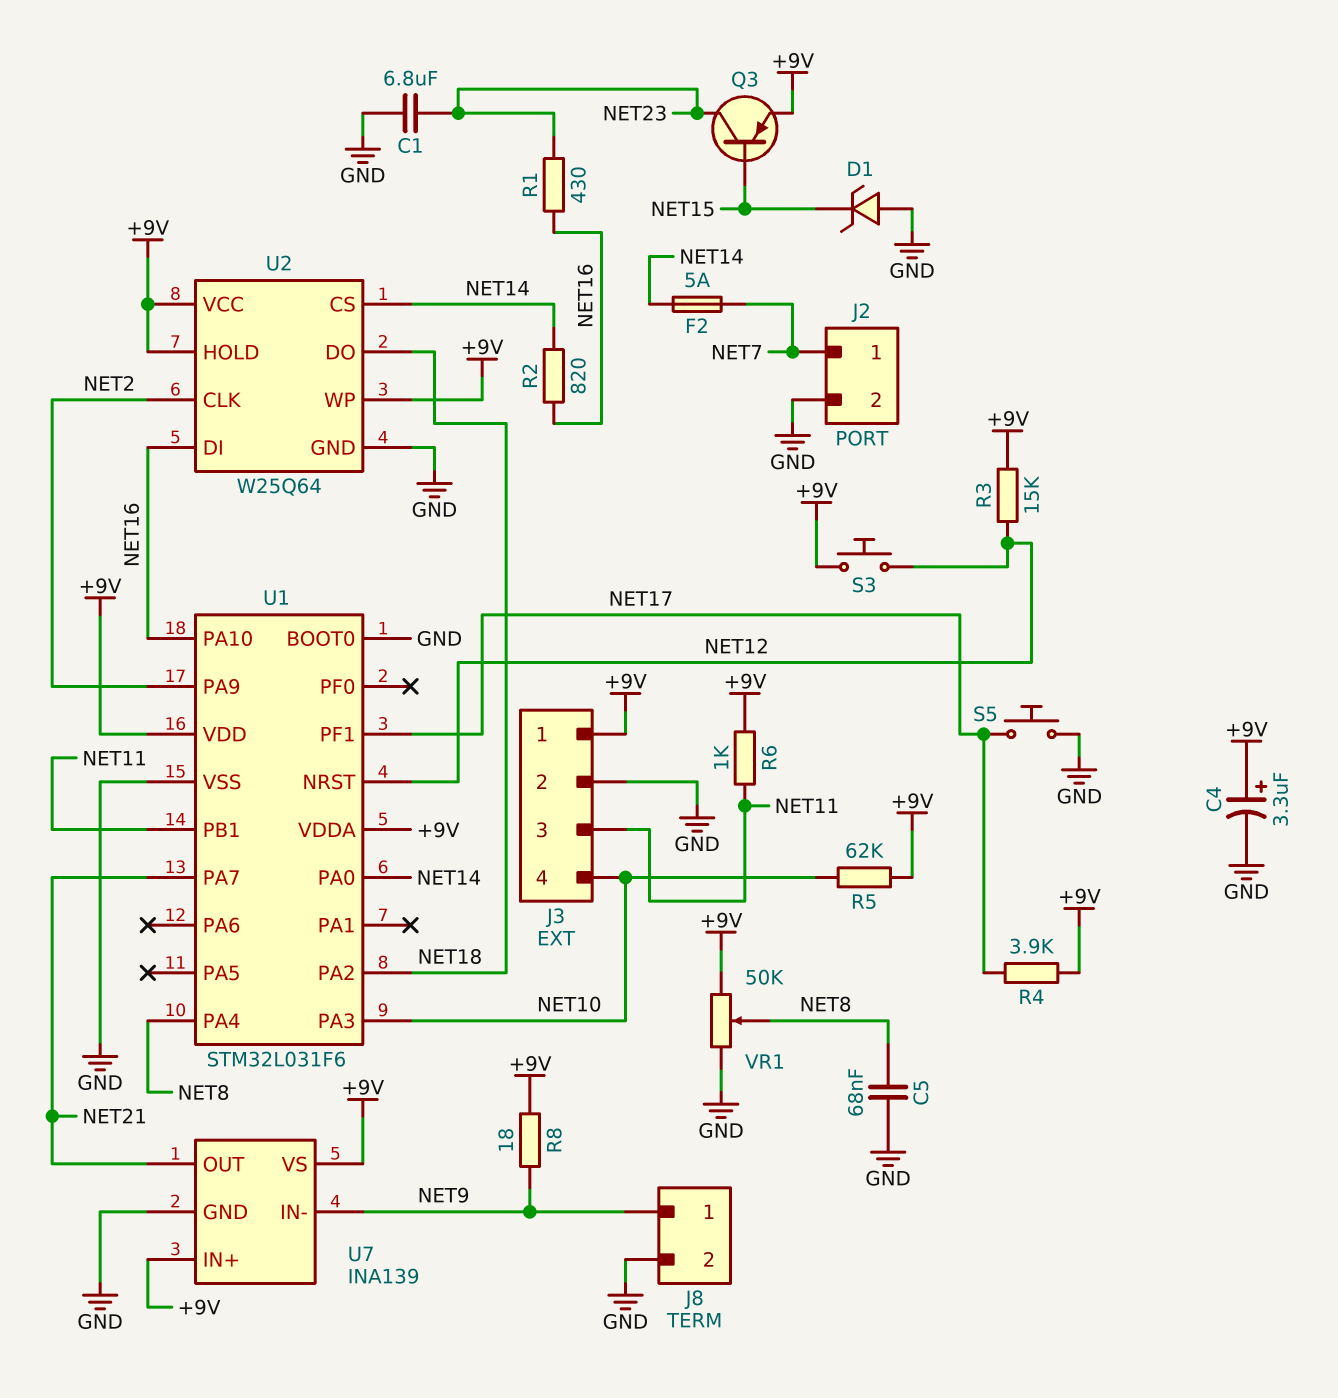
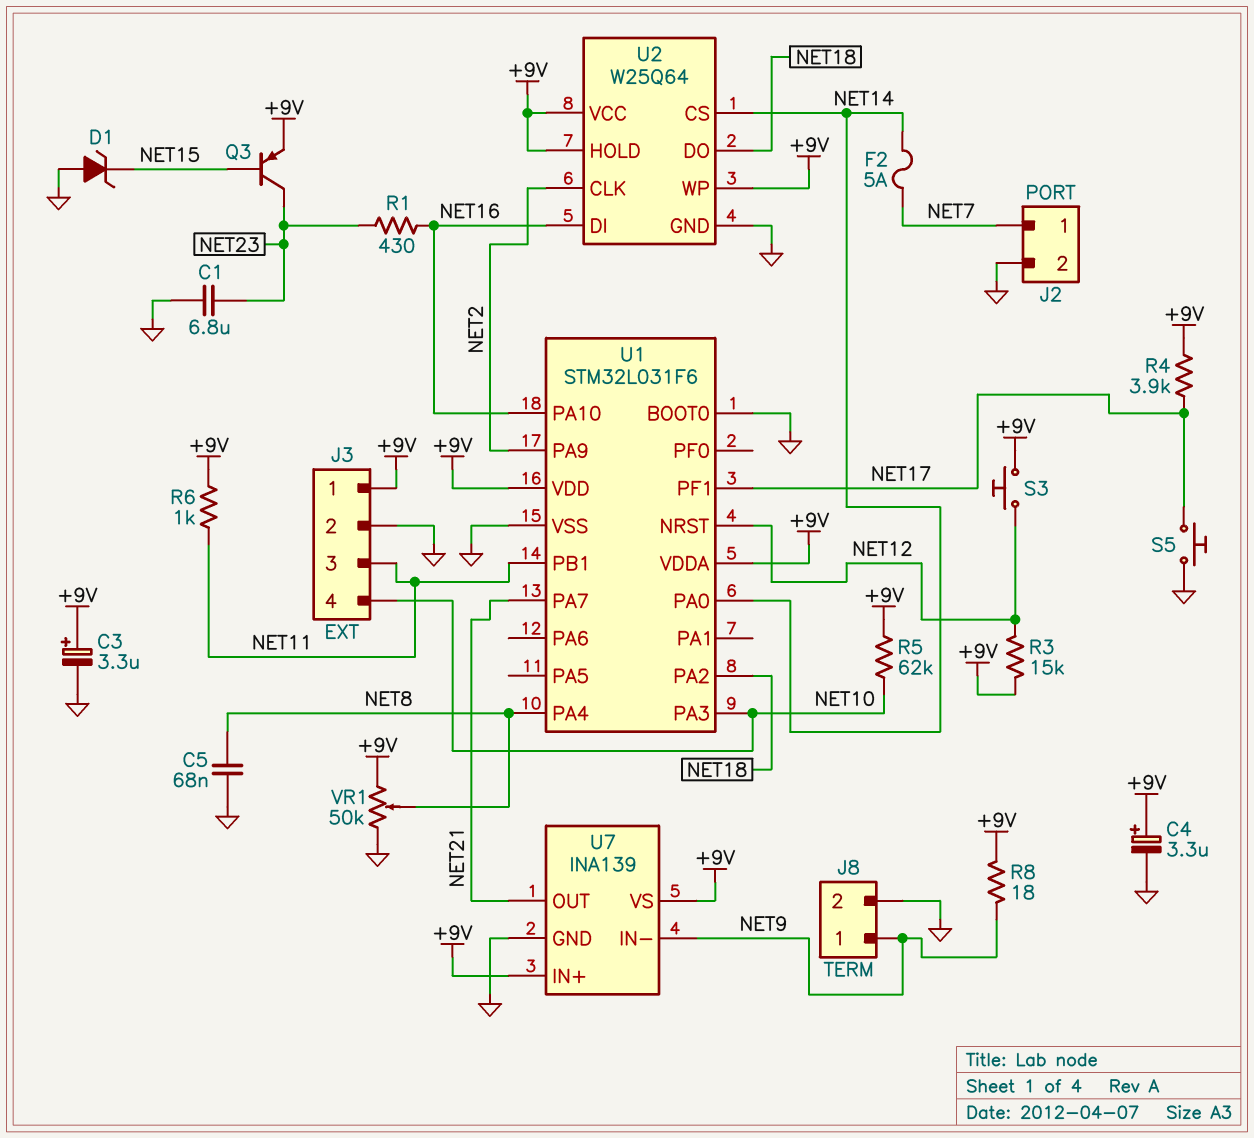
C3: none -> 3.3uF (plus +9V, minus GND)
R2: 820 (NET14, NET16) -> none

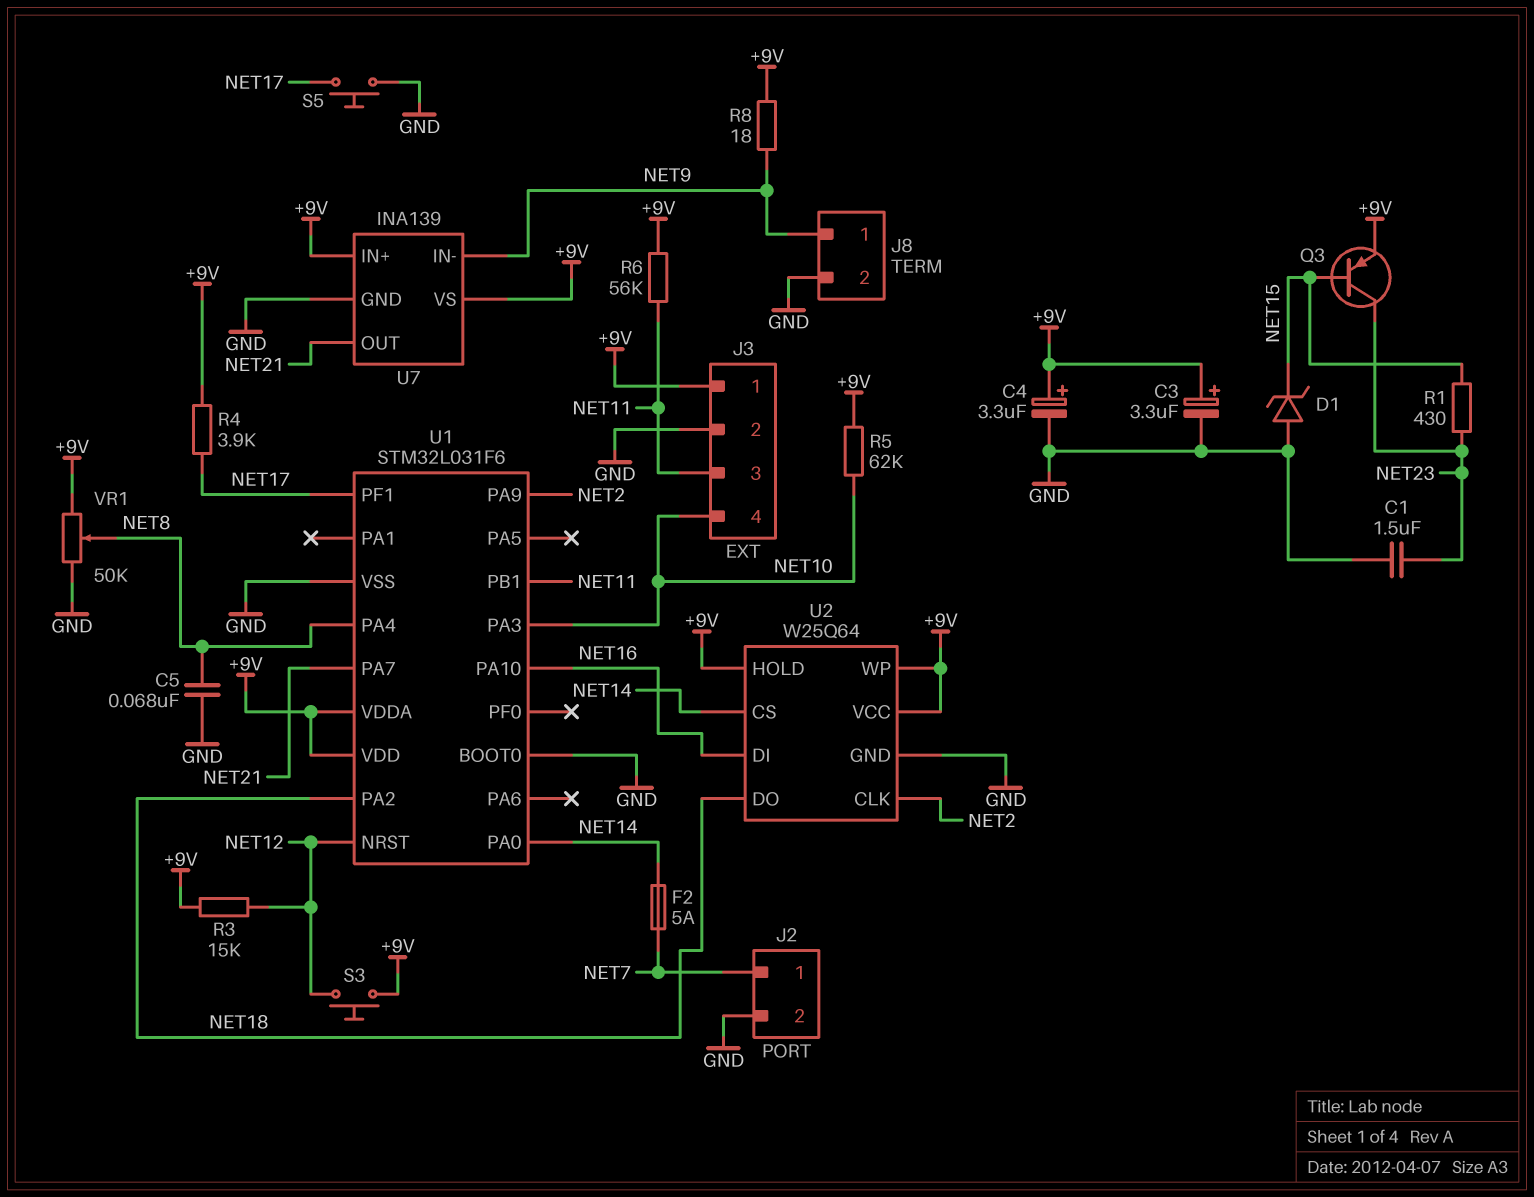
C1: 6.8uF (GND, NET23) -> 1.5uF (GND, NET23)
R1: 430 (NET16, NET23) -> 430 (NET15, NET23)
R6: 1k (+9V, NET11) -> 56k (+9V, NET11)

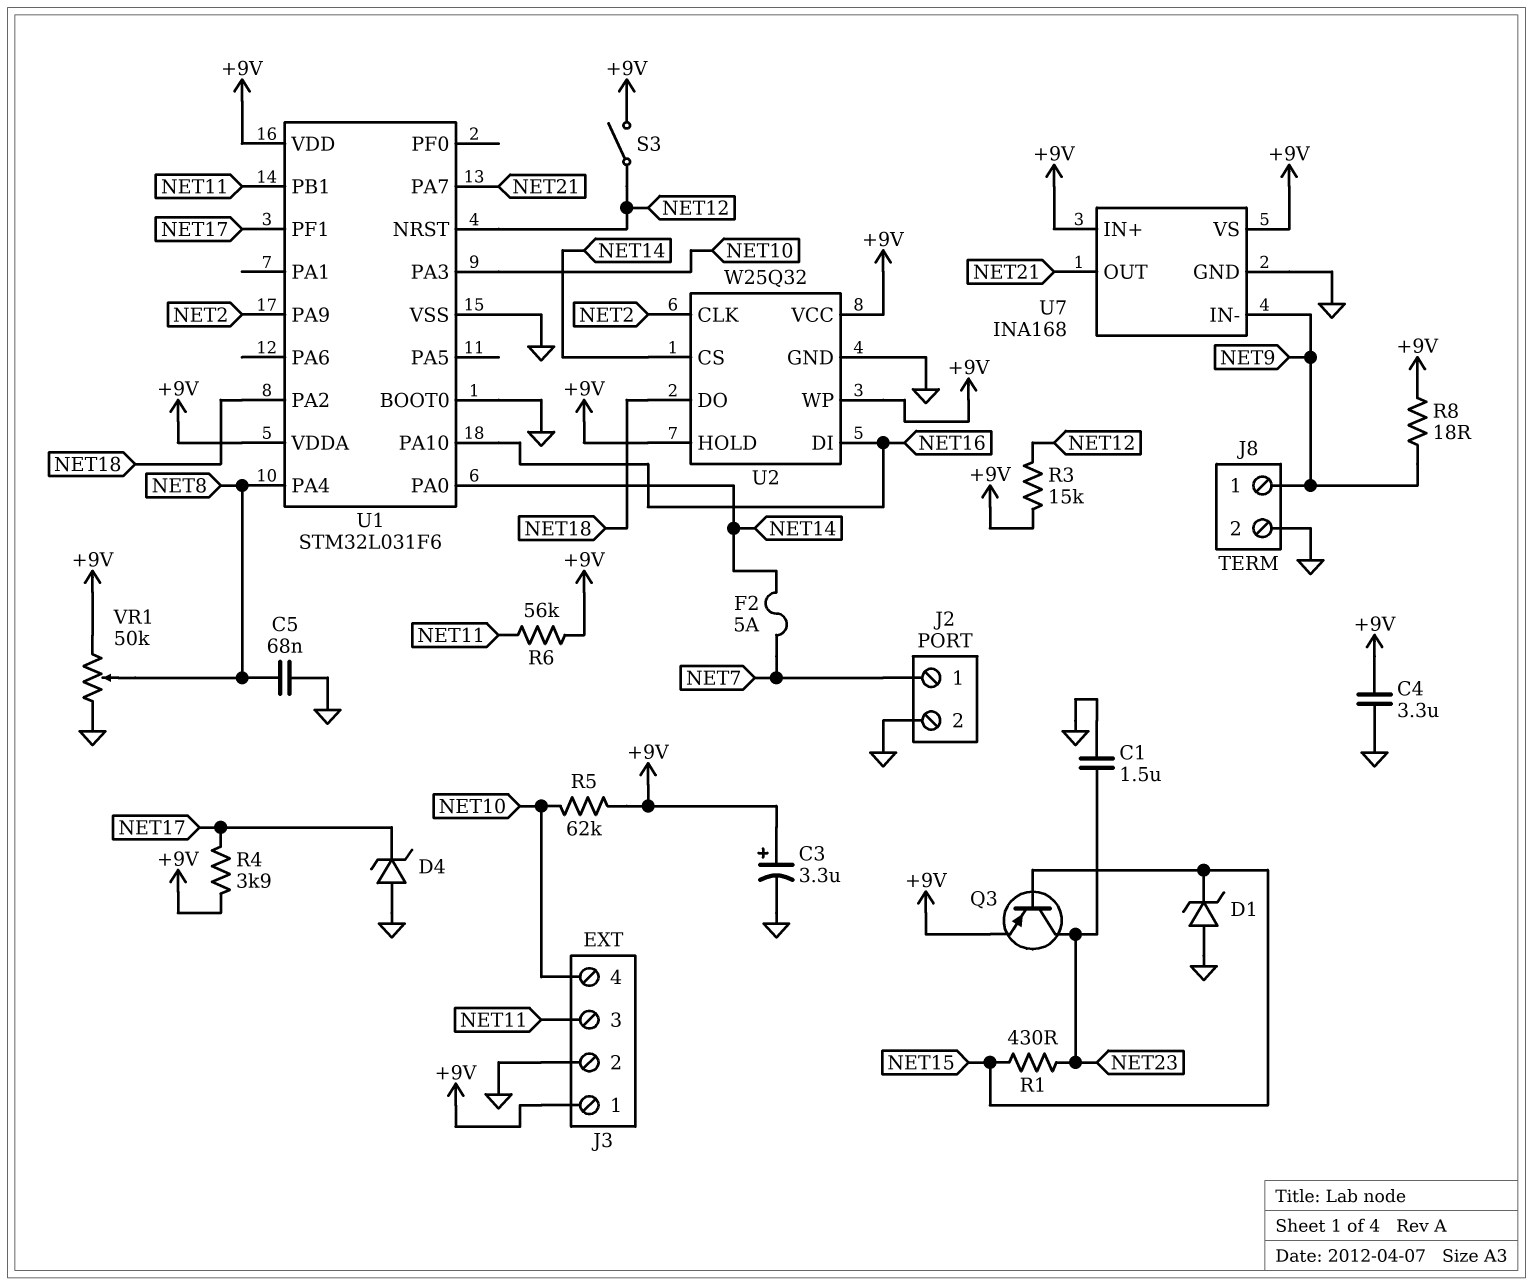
C4: 3.3uF (plus +9V, minus GND) -> 3.3uF (+9V, GND)
D4: none -> zener (A GND, K NET17)
S3: button (+9V, NET12) -> switch (+9V, NET12)
S5: button (GND, NET17) -> none
U2: W25Q64 -> W25Q32
U7: INA139 -> INA168

